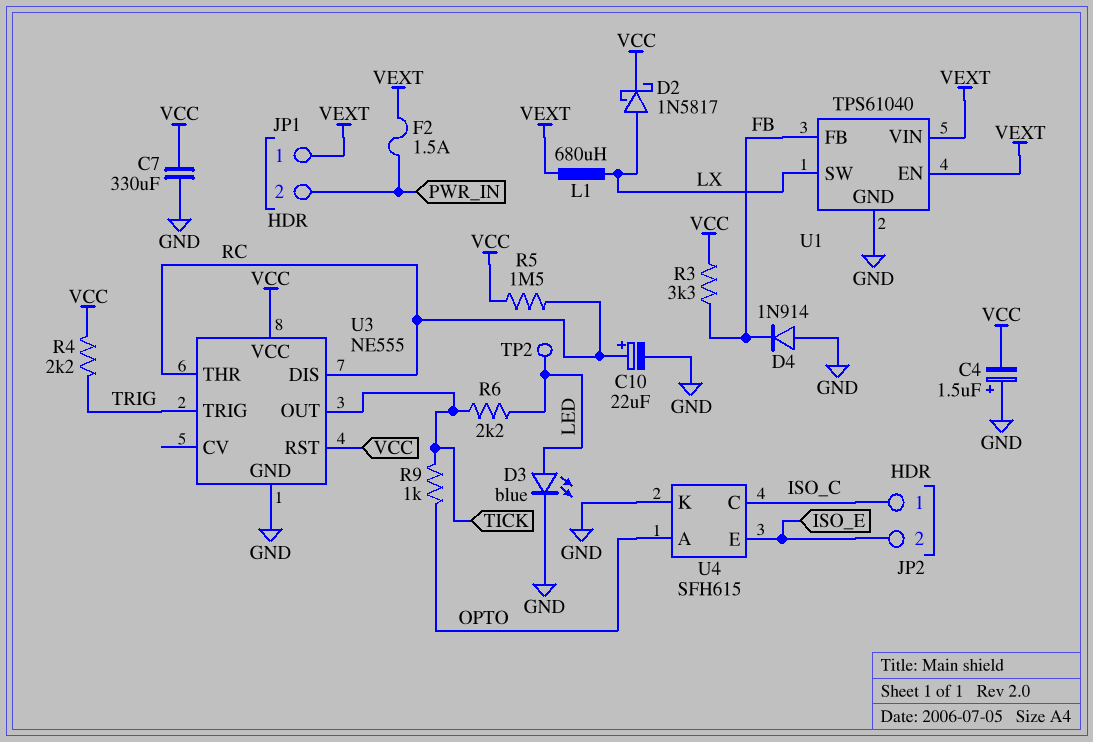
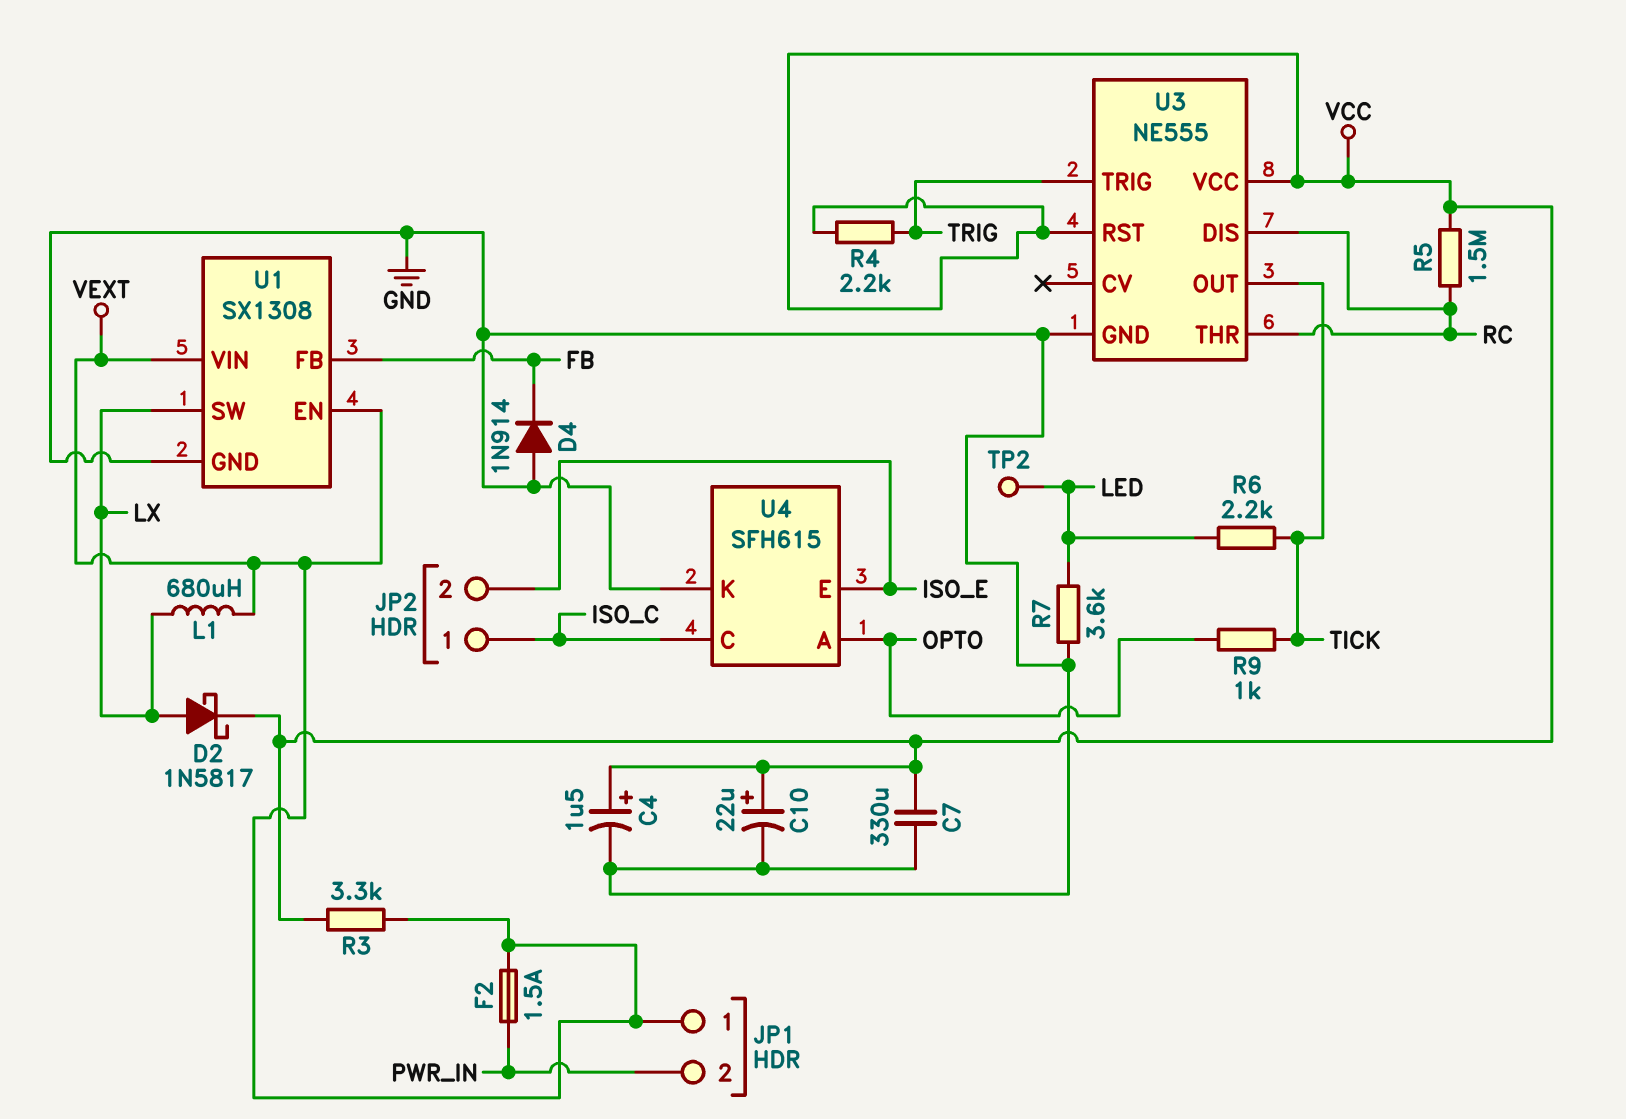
C4: 1.5uF (plus GND, minus VCC) -> 1.5uF (plus VCC, minus GND)
C10: 22uF (plus RC, minus GND) -> 22uF (plus VCC, minus GND)
D3: LED blue (A LED, K GND) -> none
R3: 3.3k (FB, VCC) -> 3.3k (VCC, VEXT)
R7: none -> 3.6k (GND, LED)
U1: TPS61040 -> SX1308

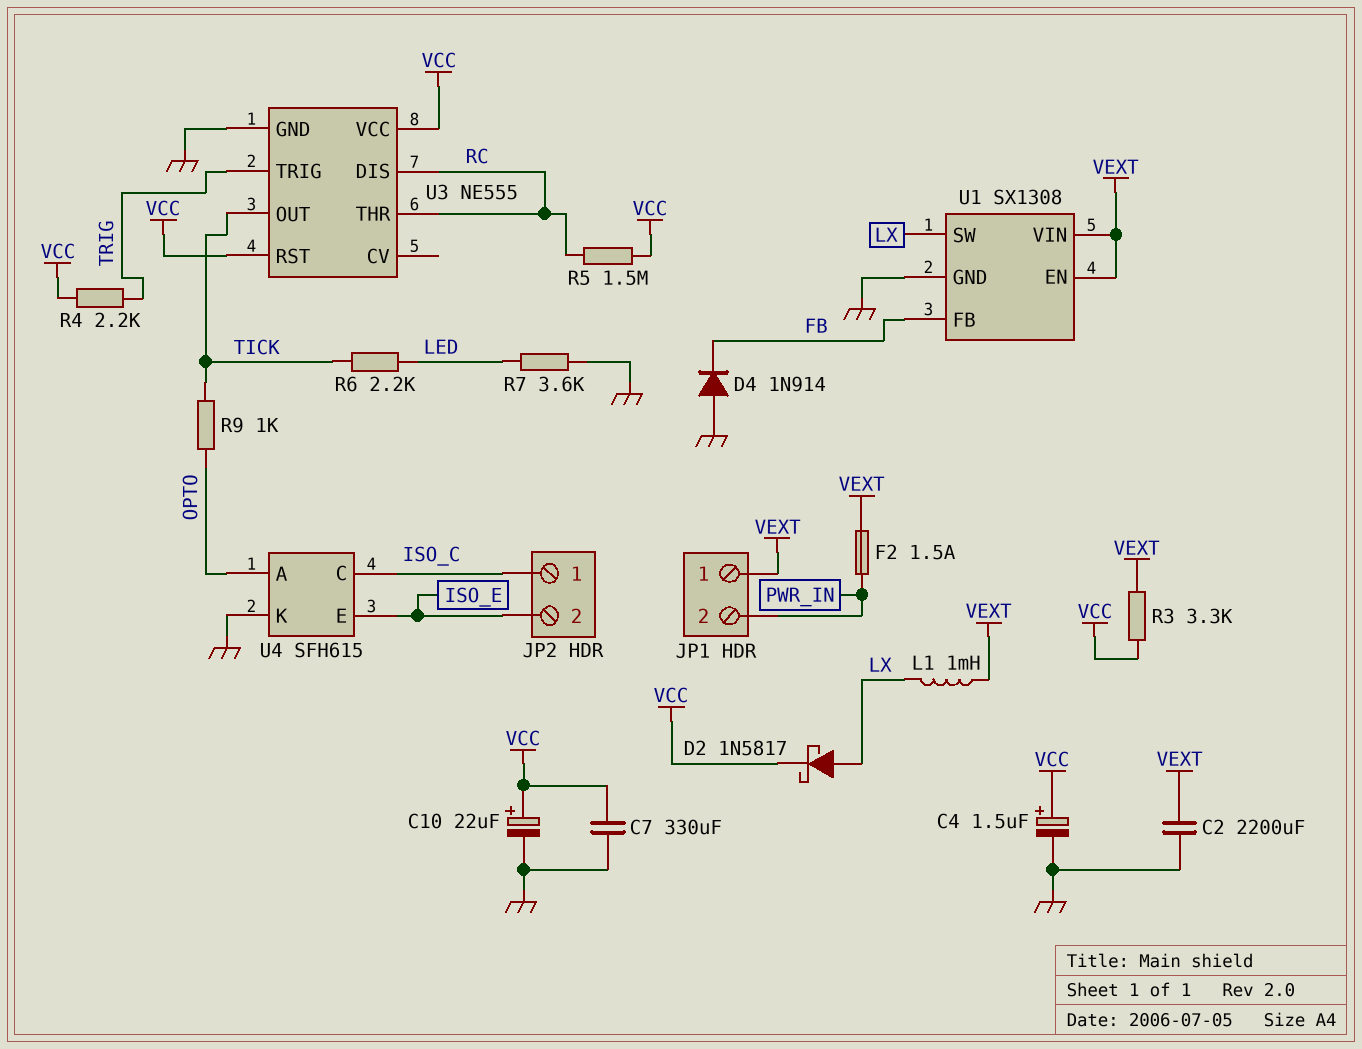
C2: none -> 2200uF (GND, VEXT)
L1: 680uH (LX, VEXT) -> 1mH (LX, VEXT)
TP2: test point (LED) -> none

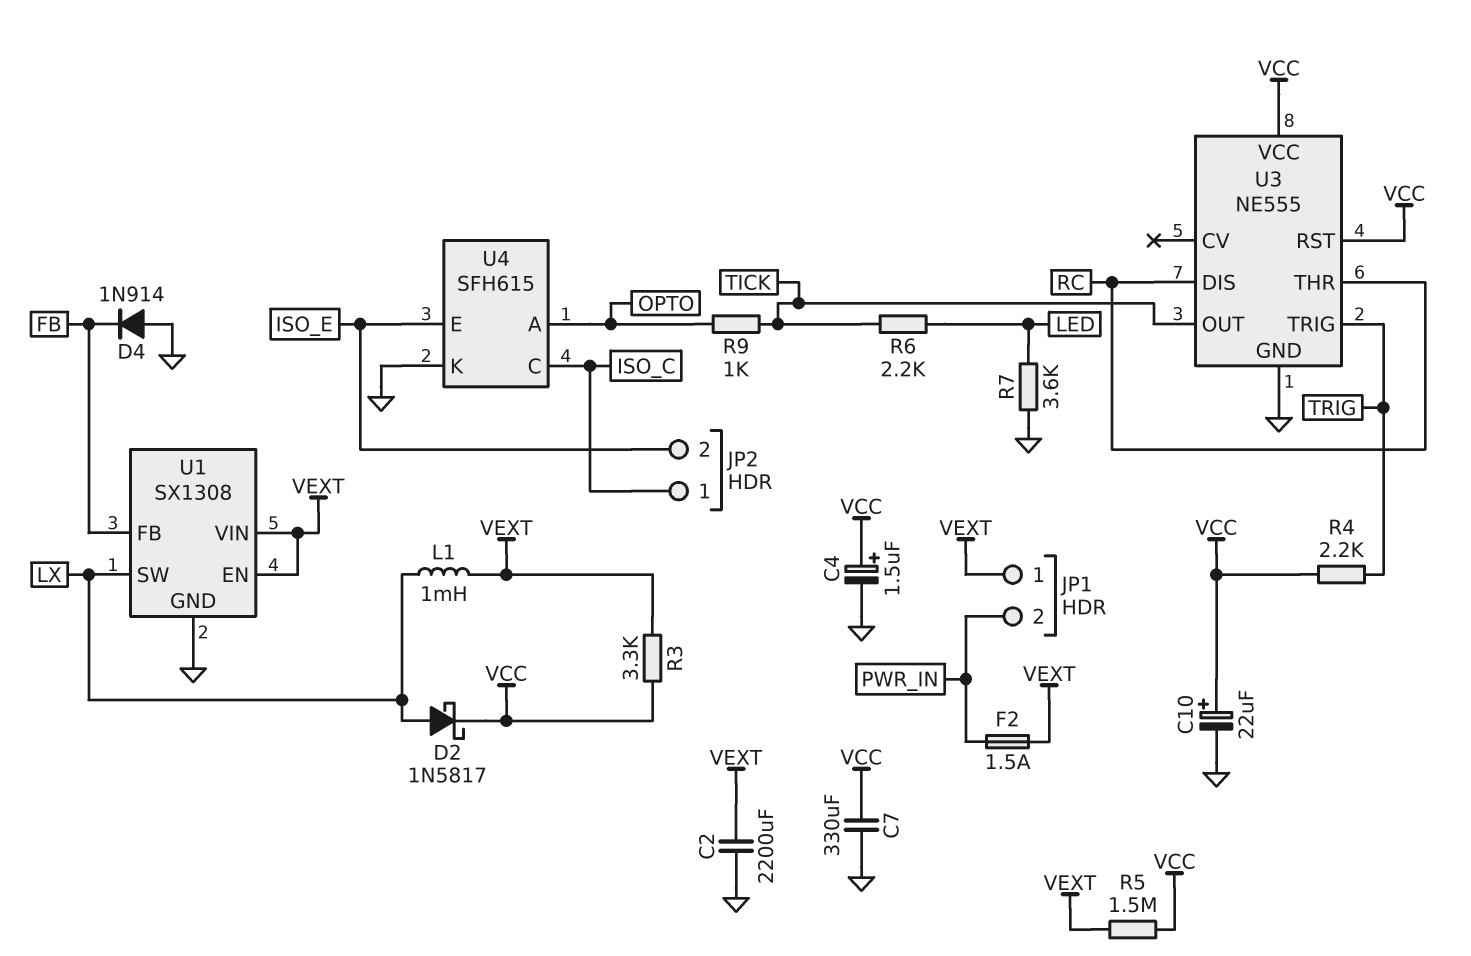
R5: 1.5M (RC, VCC) -> 1.5M (VCC, VEXT)

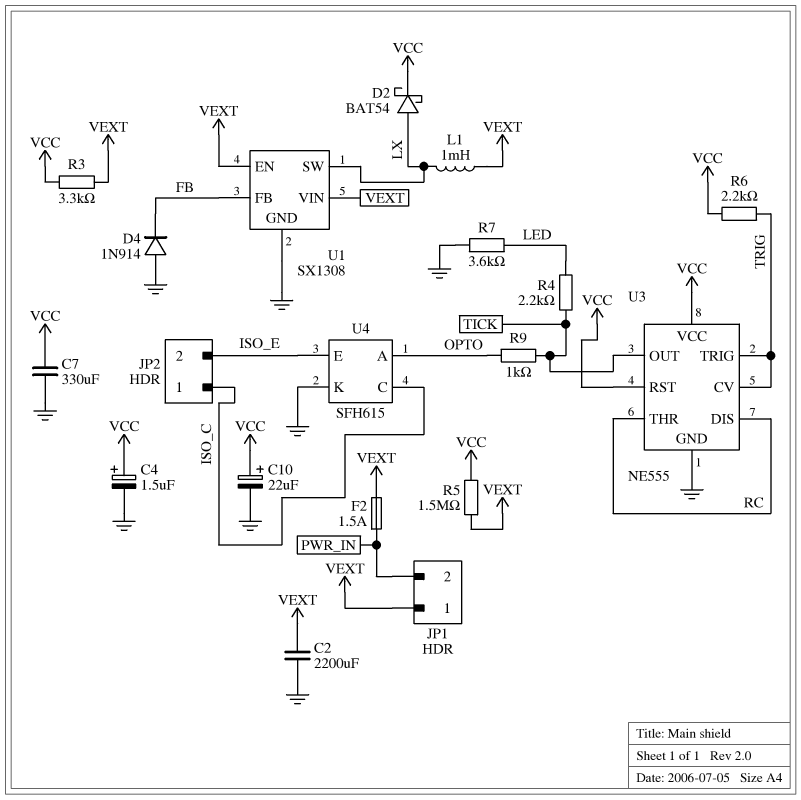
D2: schottky 1N5817 (A LX, K VCC) -> schottky BAT54 (A LX, K VCC)
R4: 2.2k (TRIG, VCC) -> 2.2k (LED, TICK)
R6: 2.2k (LED, TICK) -> 2.2k (TRIG, VCC)
U3 pin CV: none -> TRIG

